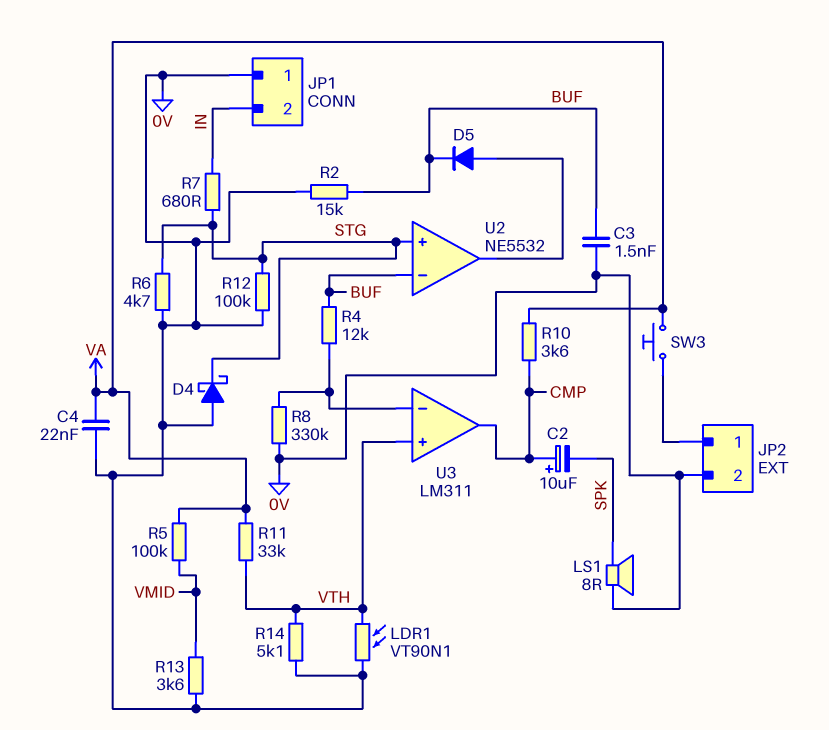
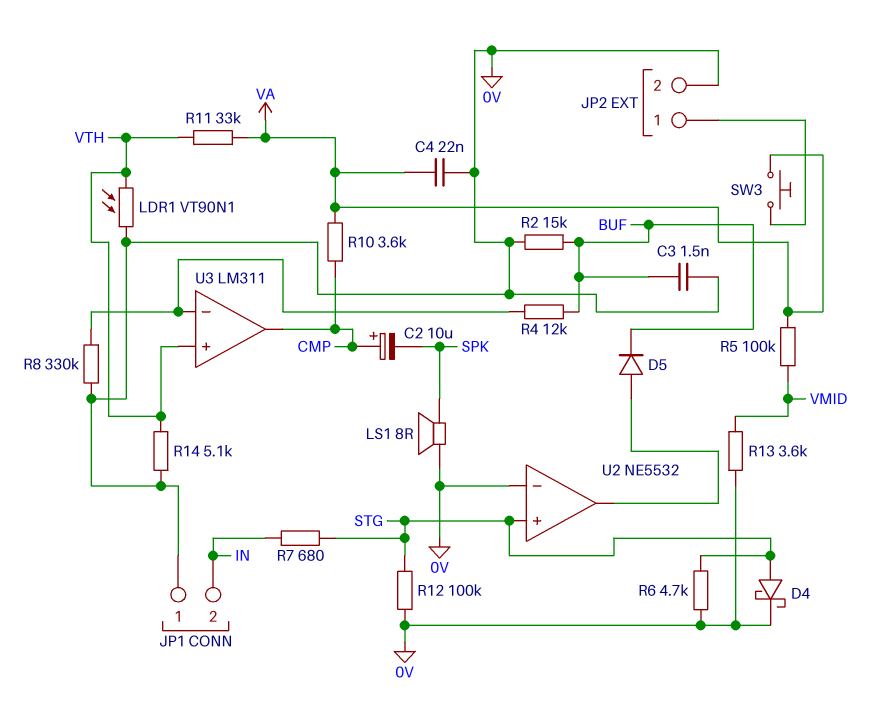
D4: schottky (A 0V, K STG) -> schottky (A STG, K 0V)
U2 pin in-: BUF -> 0V

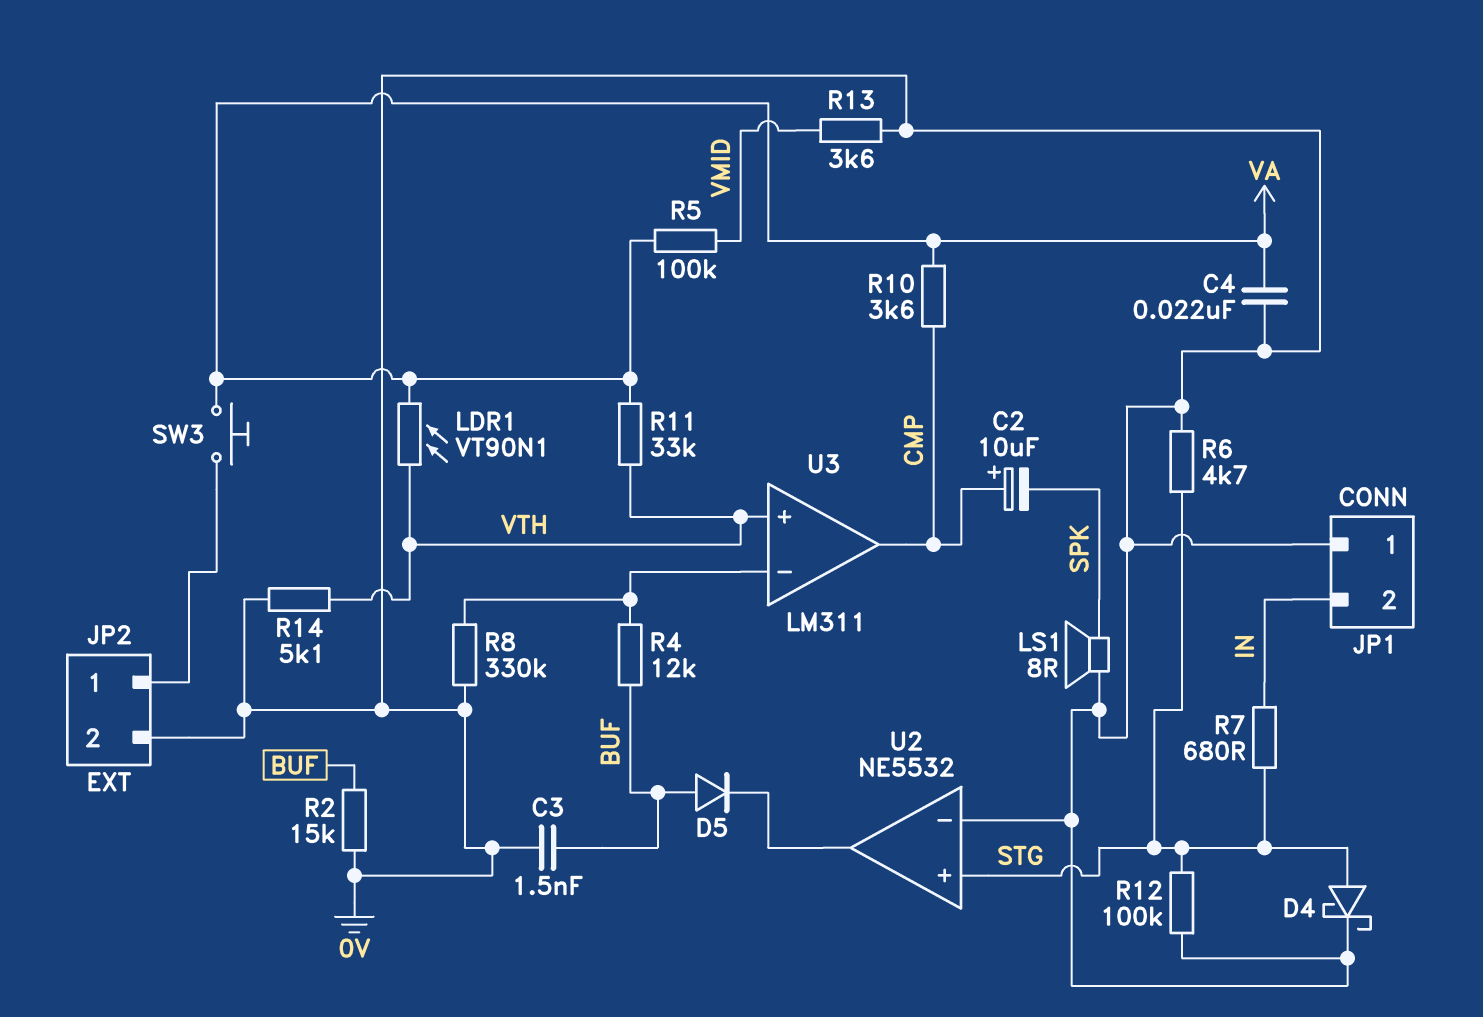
D5: diode (A U2/out, K BUF) -> diode (A BUF, K U2/out)
LDR1: VT90N1 (0V, VTH) -> VT90N1 (VA, VTH)

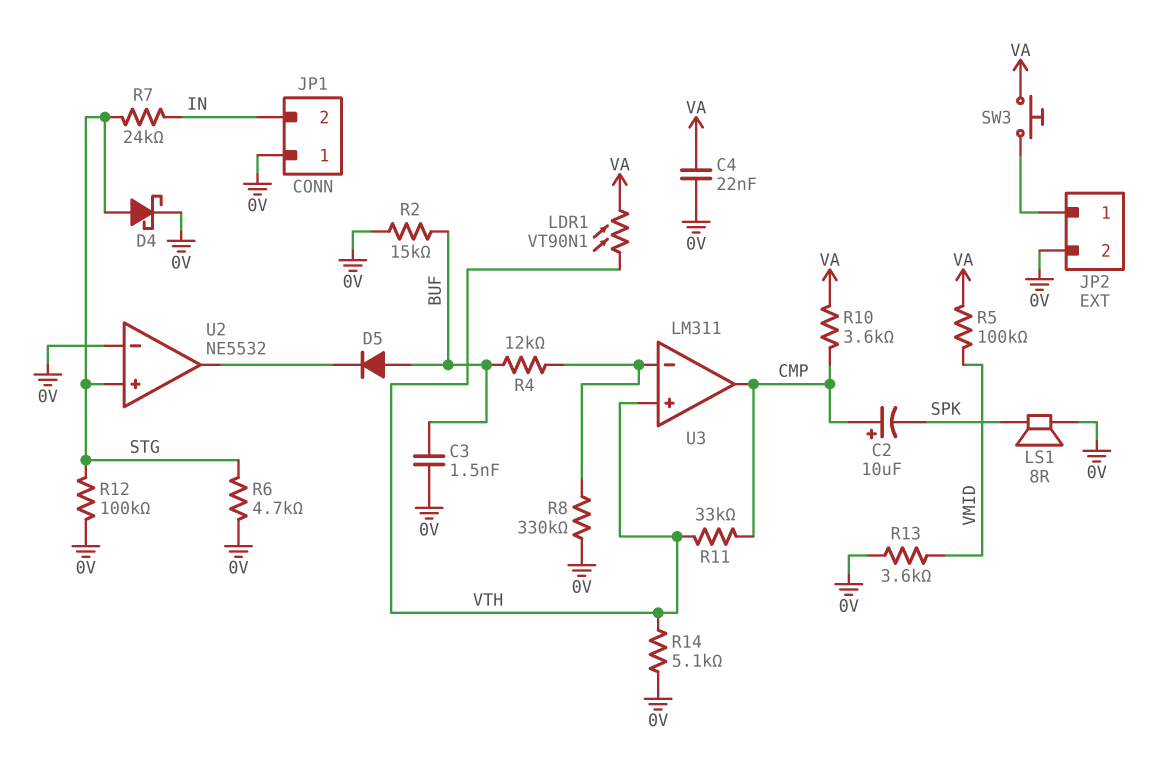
R7: 680 (IN, STG) -> 24k (IN, STG)
R11: 33k (VA, VTH) -> 33k (CMP, VTH)

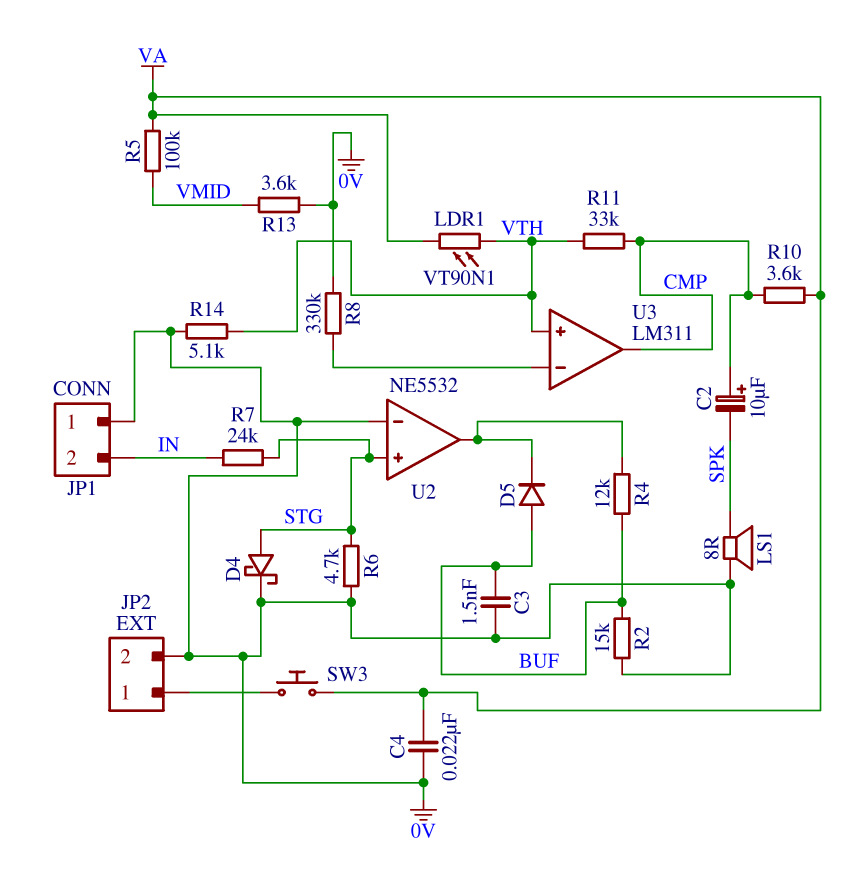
R4: 12k (BUF, U3/in-) -> 12k (BUF, U2/out)
R12: 100k (0V, STG) -> none

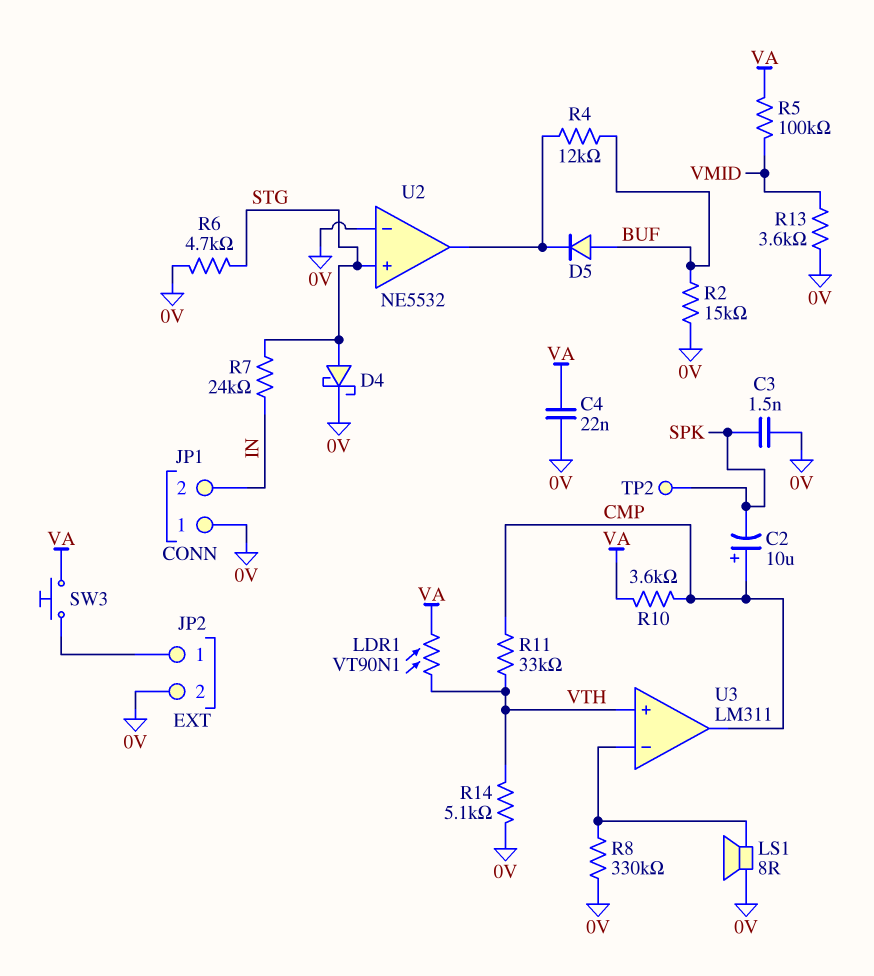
C3: 1.5nF (0V, BUF) -> 1.5nF (0V, SPK)
LS1: speaker 8R (0V, SPK) -> speaker 8R (0V, U3/in-)
TP2: none -> test point (SPK)

